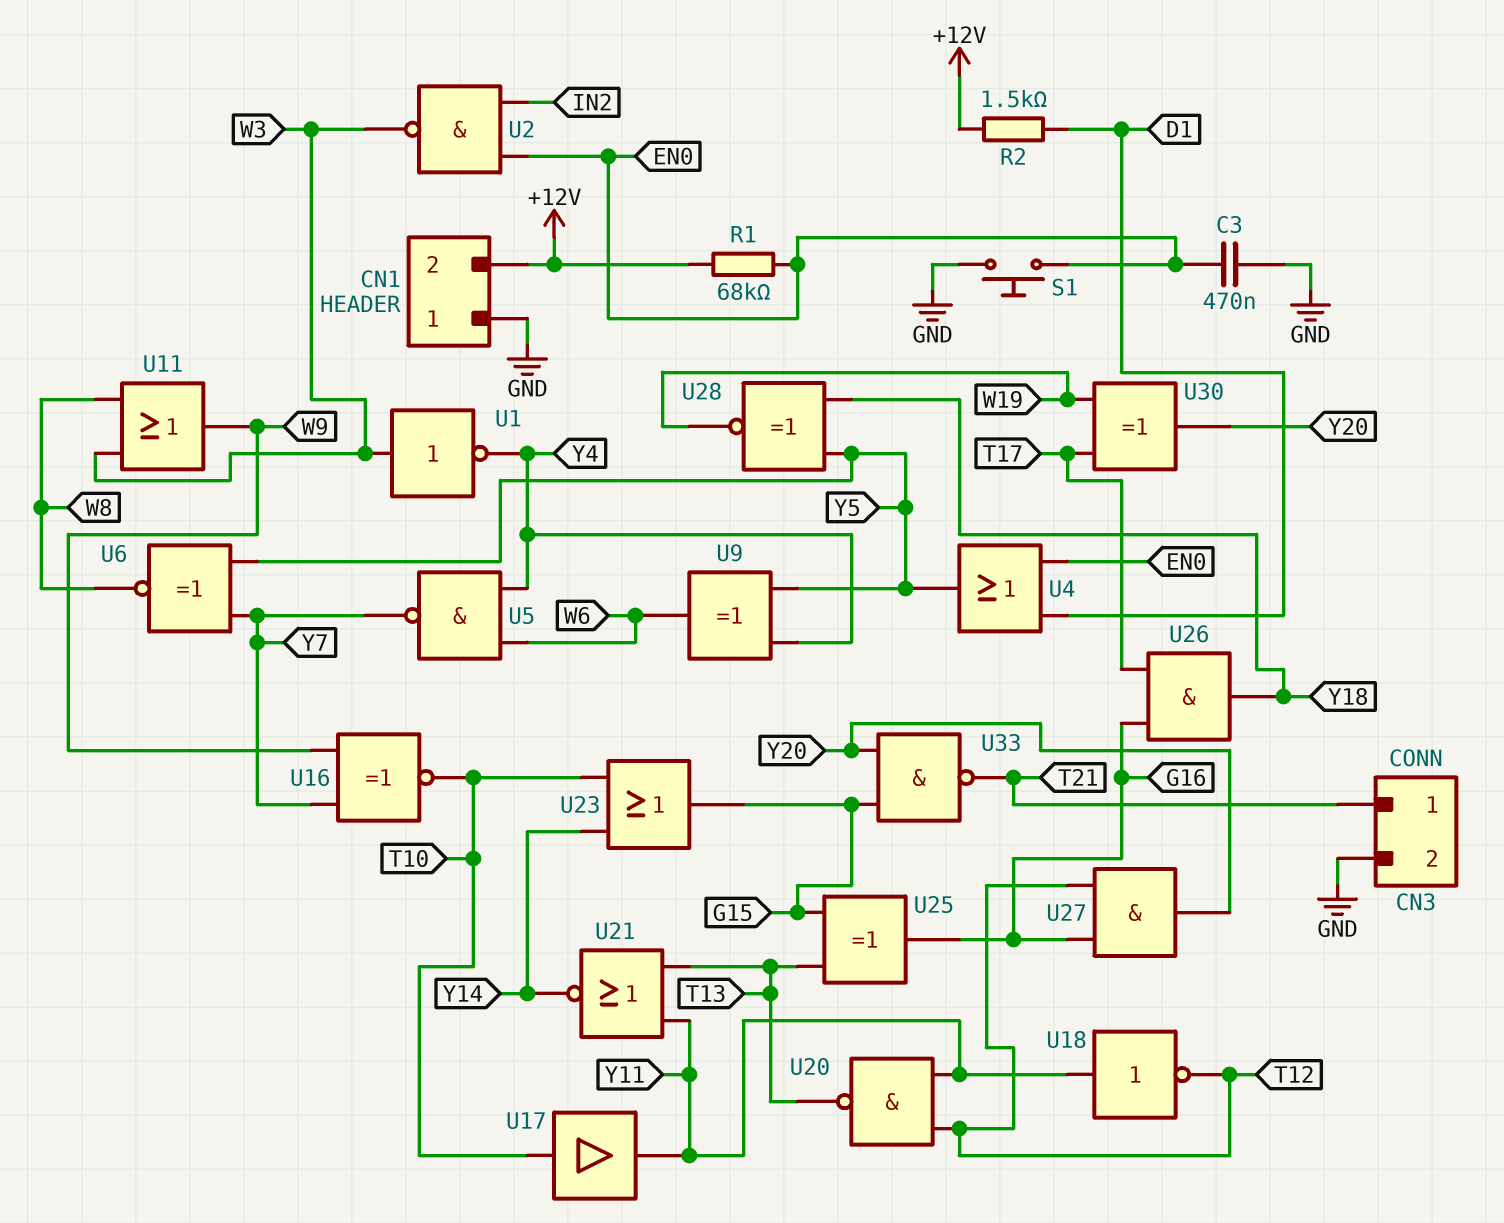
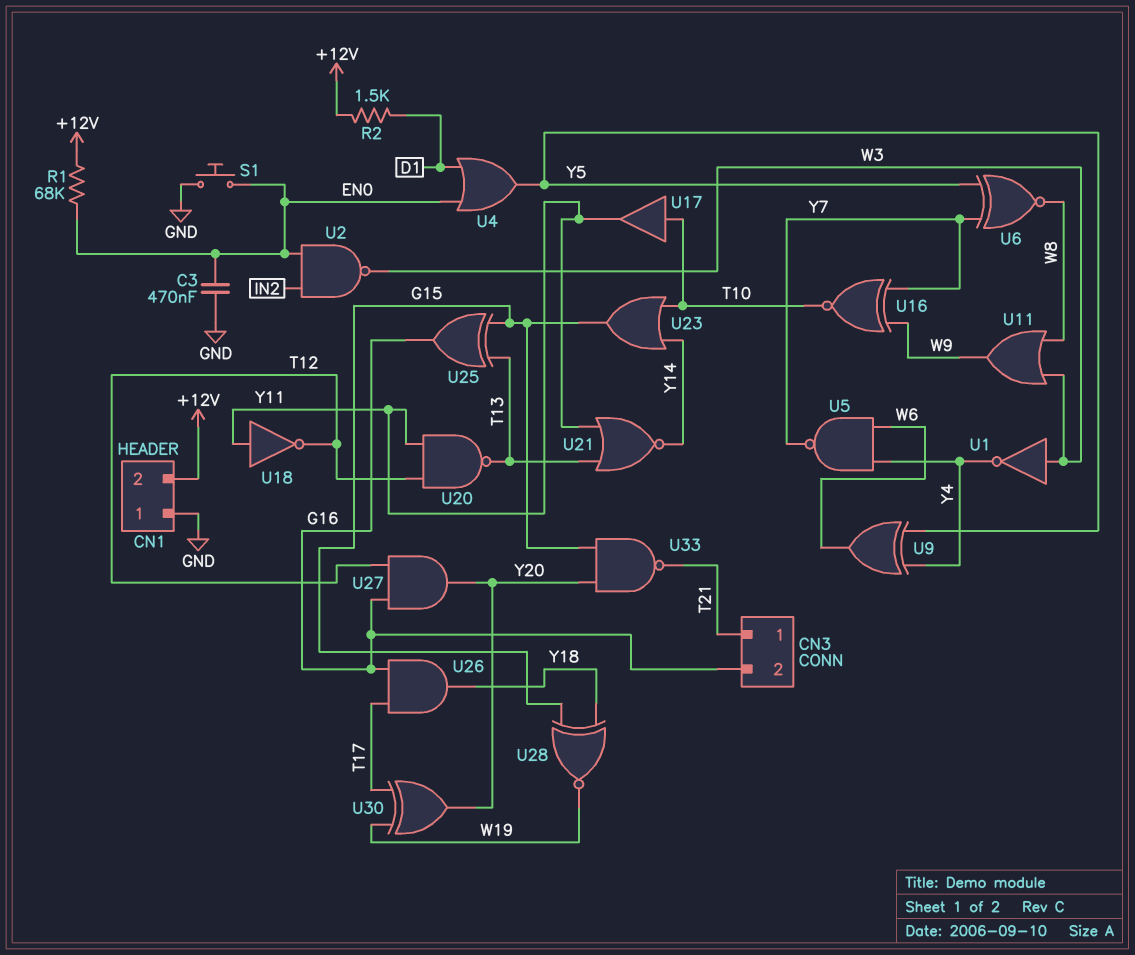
CN3 pin 2: GND -> G16
U28: XNOR (in Y5, in Y18, out W19) -> XNOR (in G15, in Y18, out W19)

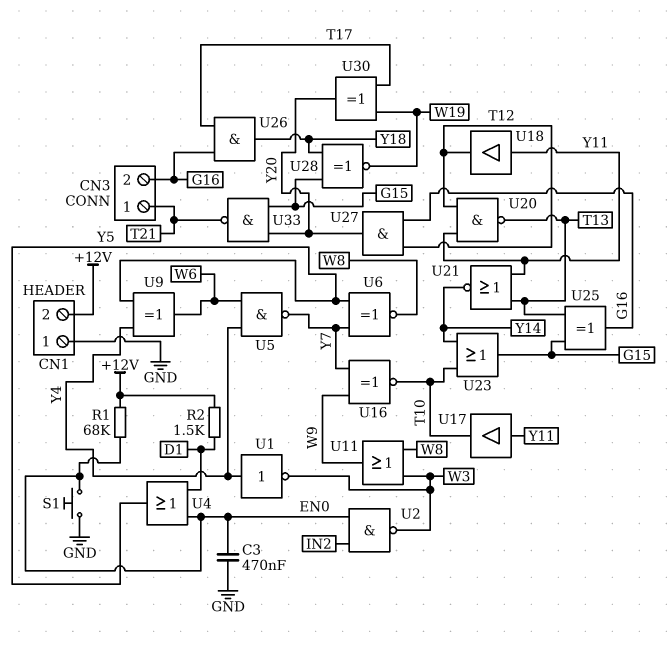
U1: NOT (in W3, out Y4) -> NOT (in Y4, out W3)
U17: buffer (in T10, out Y11) -> buffer (in Y11, out T10)
U18: NOT (in Y11, out T12) -> buffer (in Y11, out T12)

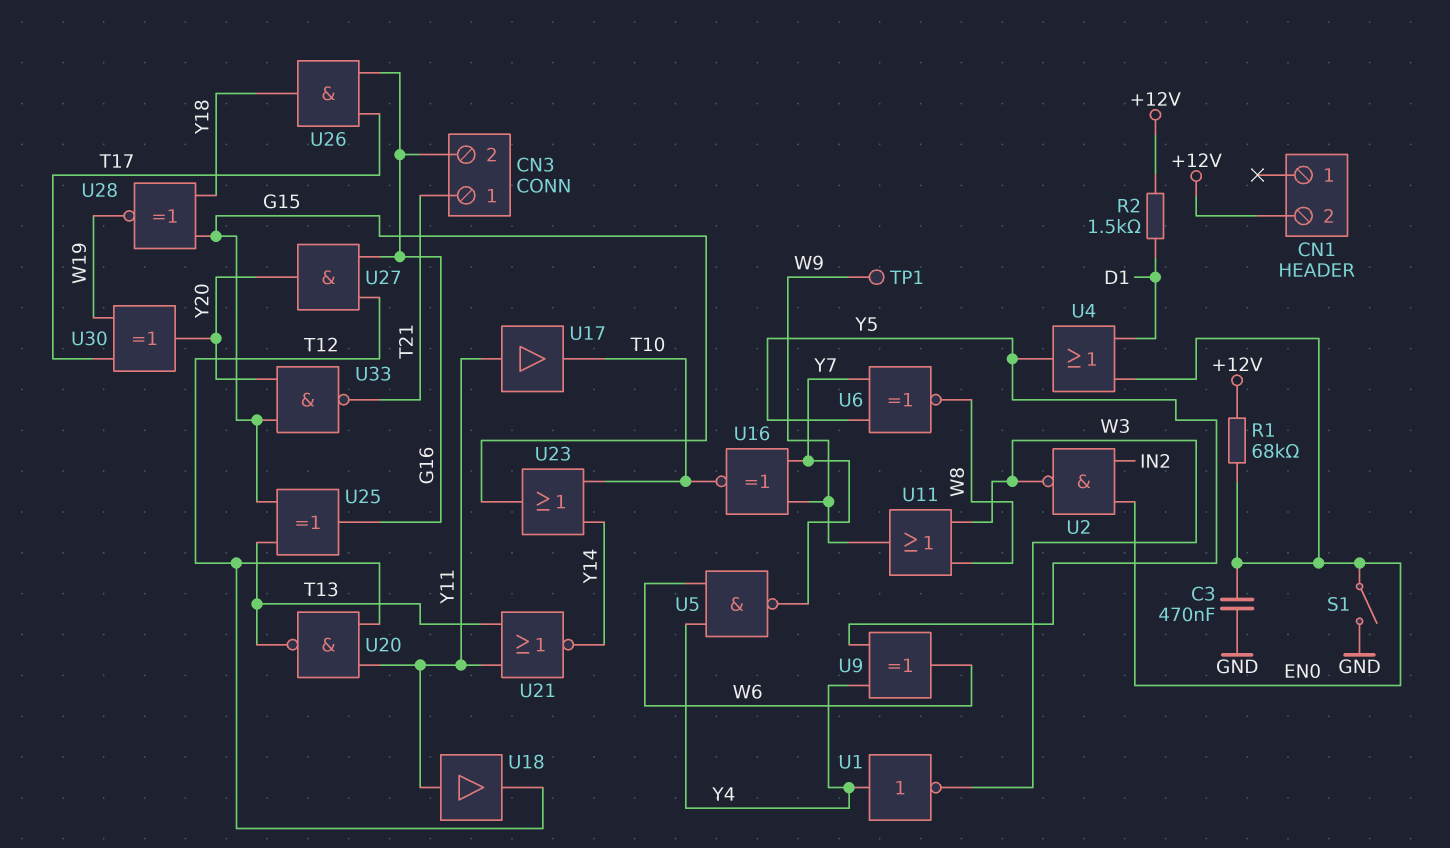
CN1 pin 1: GND -> none
S1: button (EN0, GND) -> switch (EN0, GND)
TP1: none -> test point (W9)

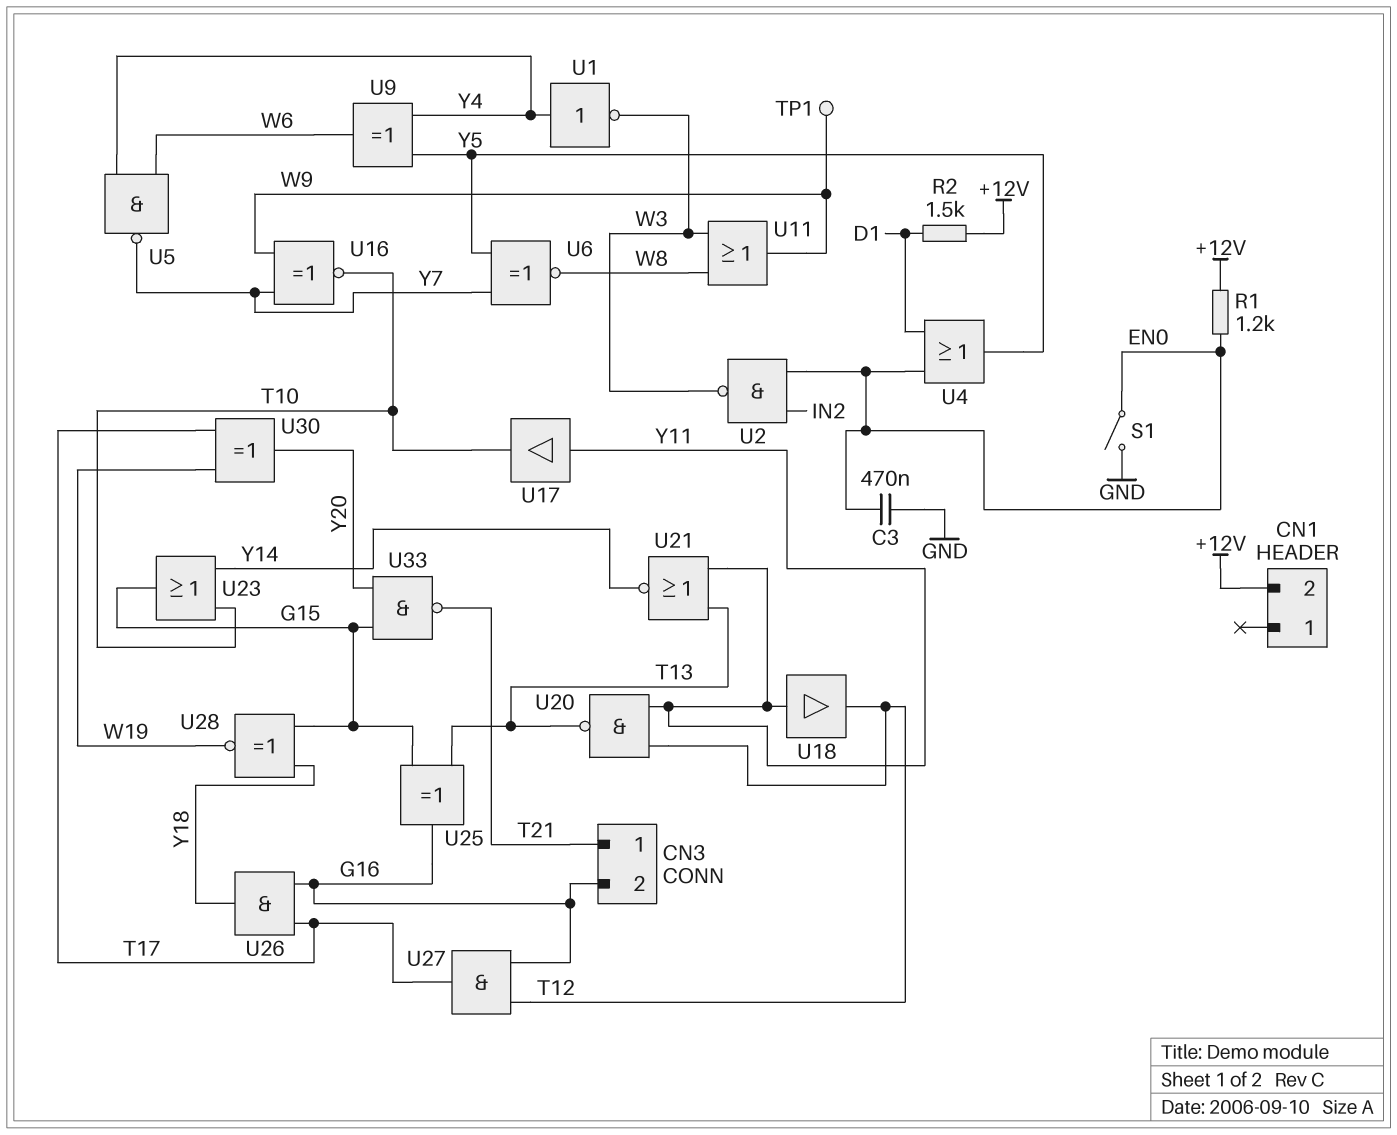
R1: 68k (+12V, EN0) -> 1.2k (+12V, EN0)
U27: AND (in G16, in T12, out Y20) -> AND (in G16, in T12, out T17)

